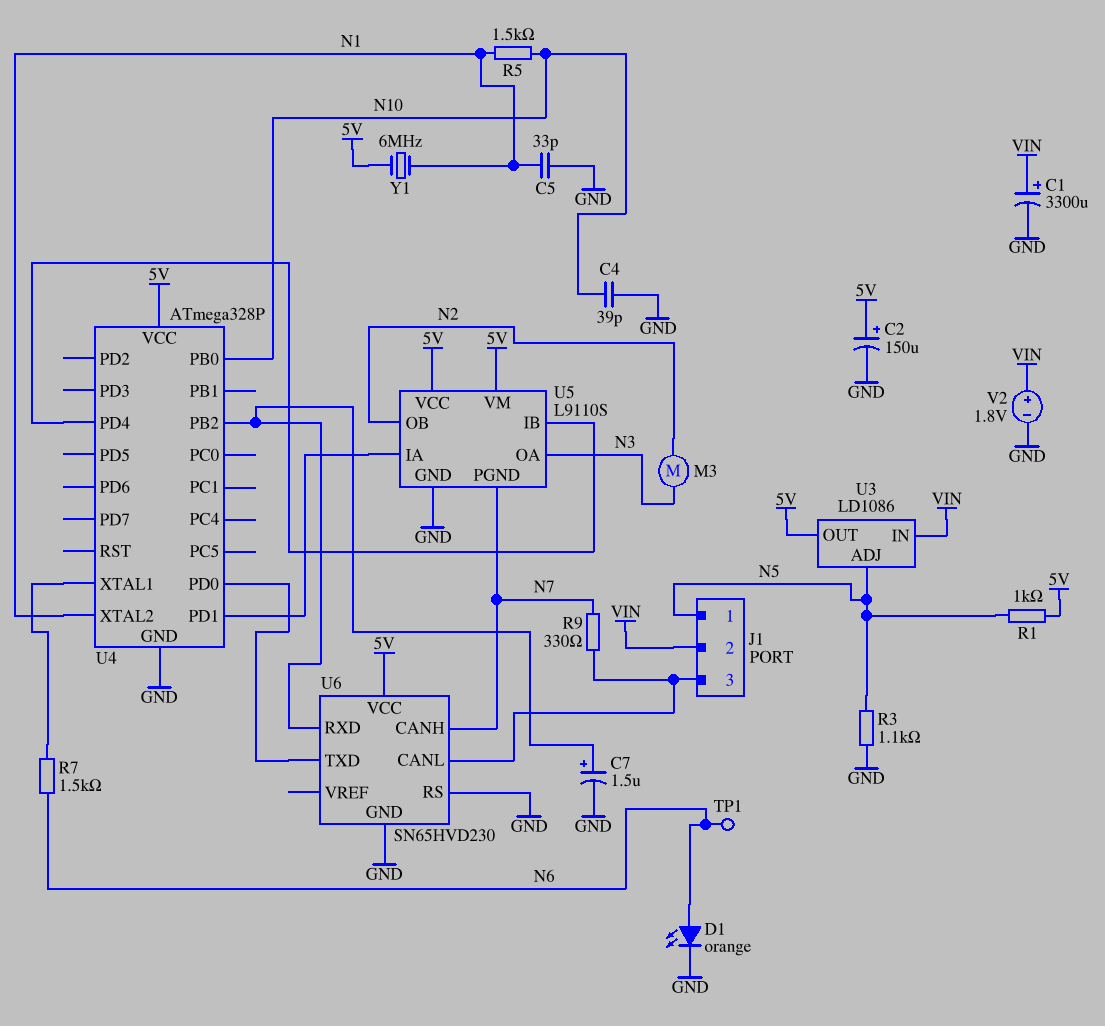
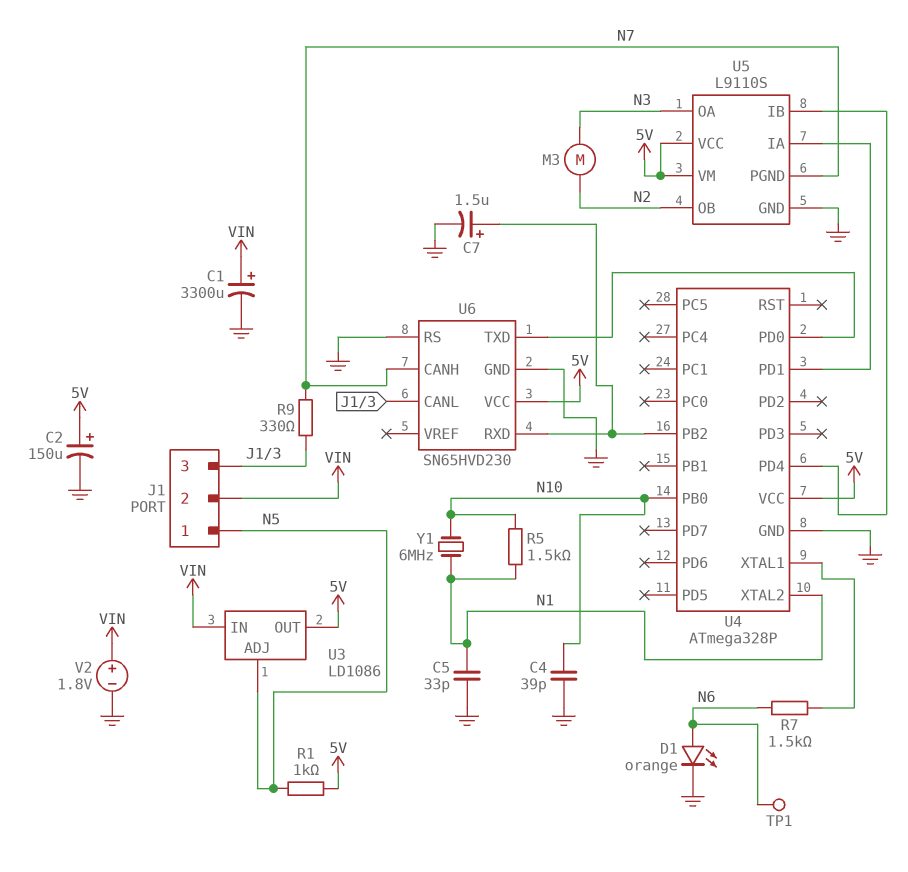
R3: 1.1k (GND, N5) -> none
Y1: 6MHz (5V, N1) -> 6MHz (N1, N10)

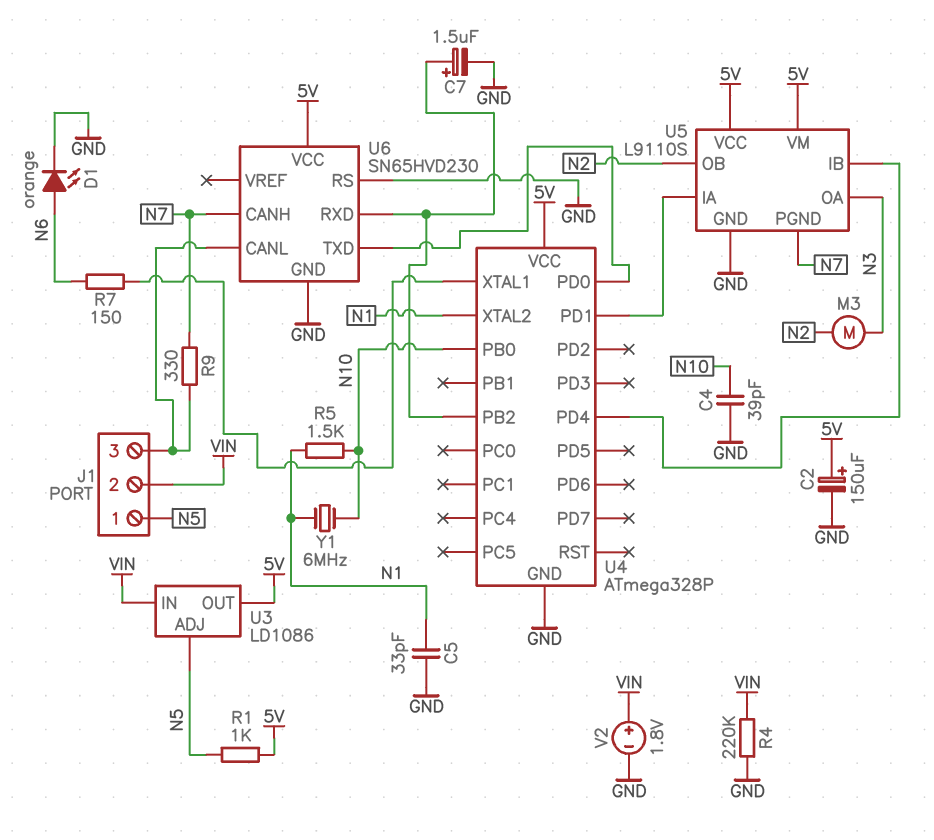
C1: 3300uF (plus VIN, minus GND) -> none
R4: none -> 220k (GND, VIN)
R7: 1.5k (N6, U4/XTAL1) -> 150 (N6, U4/XTAL1)
TP1: test point (N6) -> none

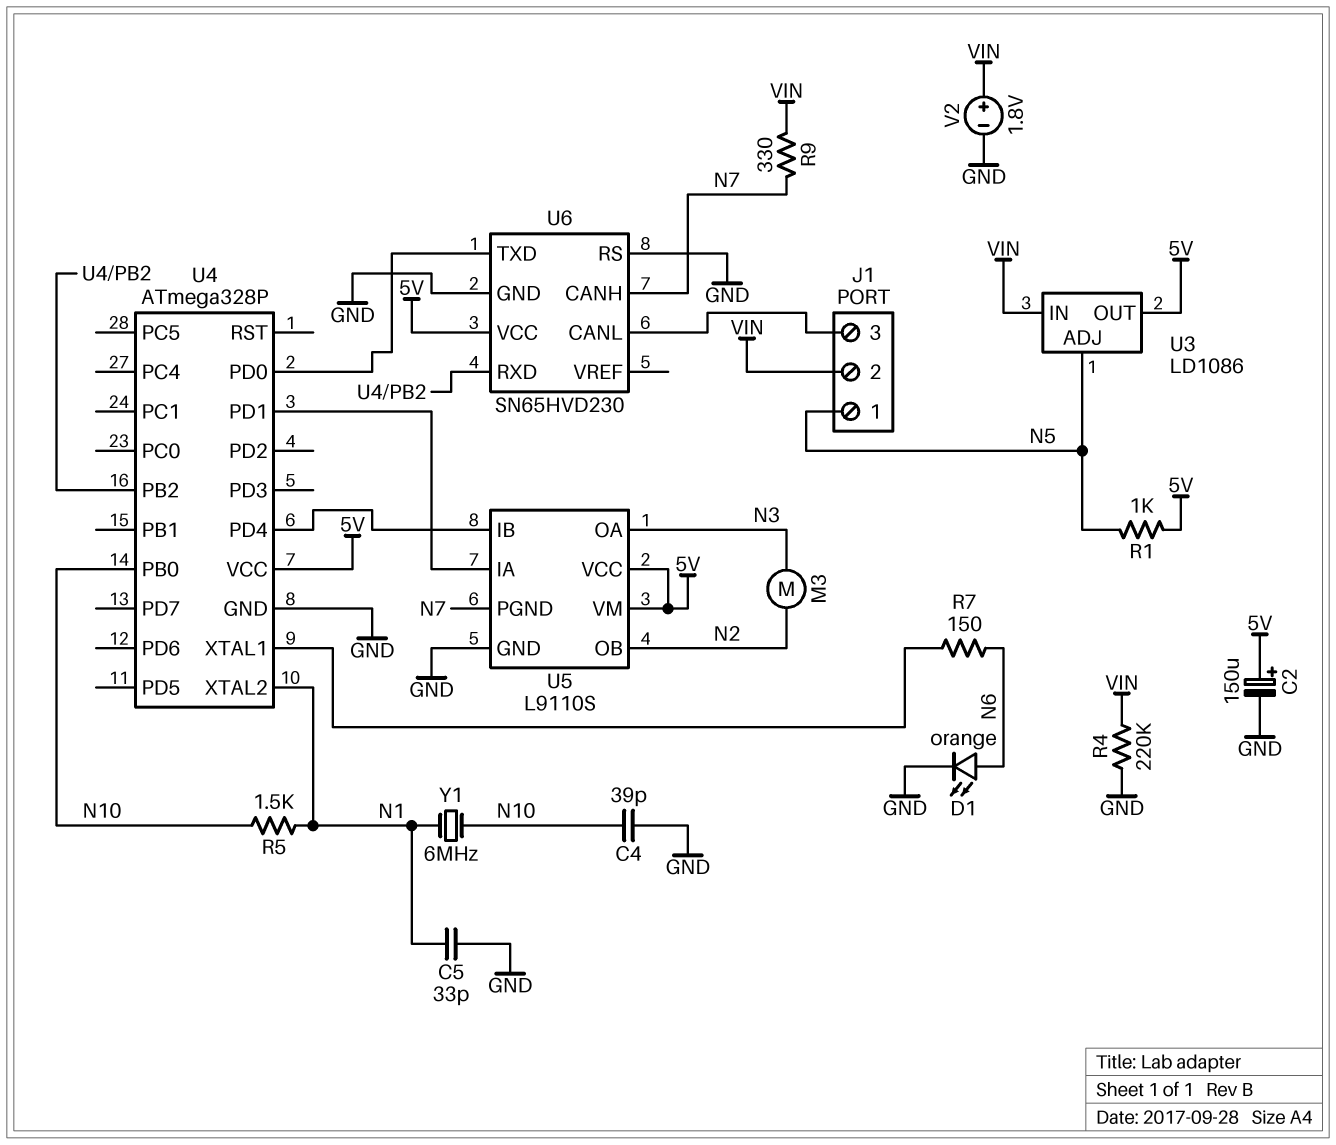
C7: 1.5uF (plus U4/PB2, minus GND) -> none
R9: 330 (J1/3, N7) -> 330 (N7, VIN)

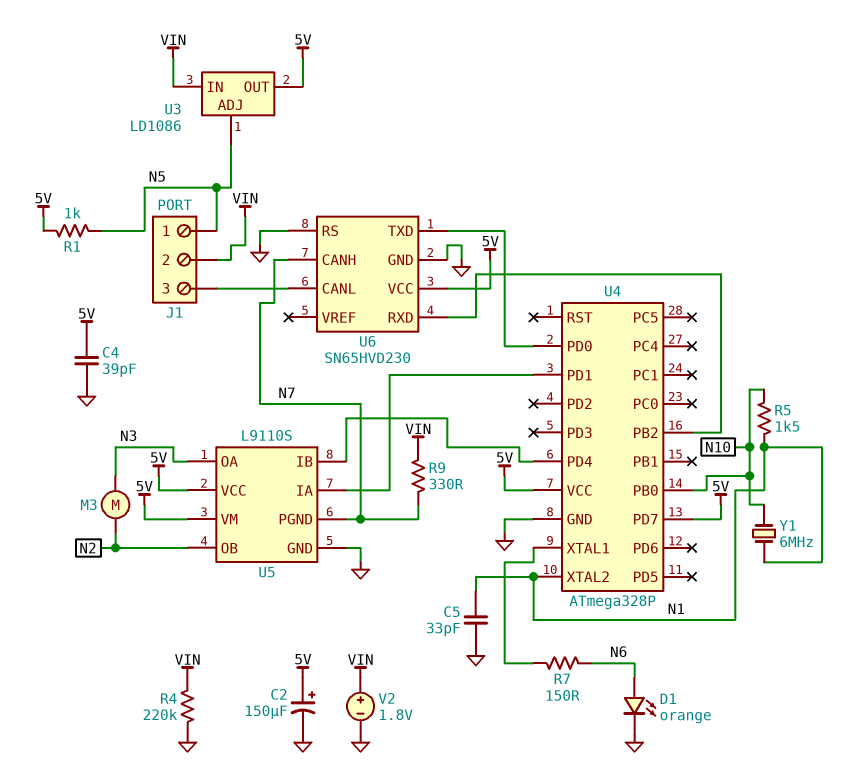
C4: 39pF (GND, N10) -> 39pF (5V, GND)
U4 pin PD7: none -> 5V

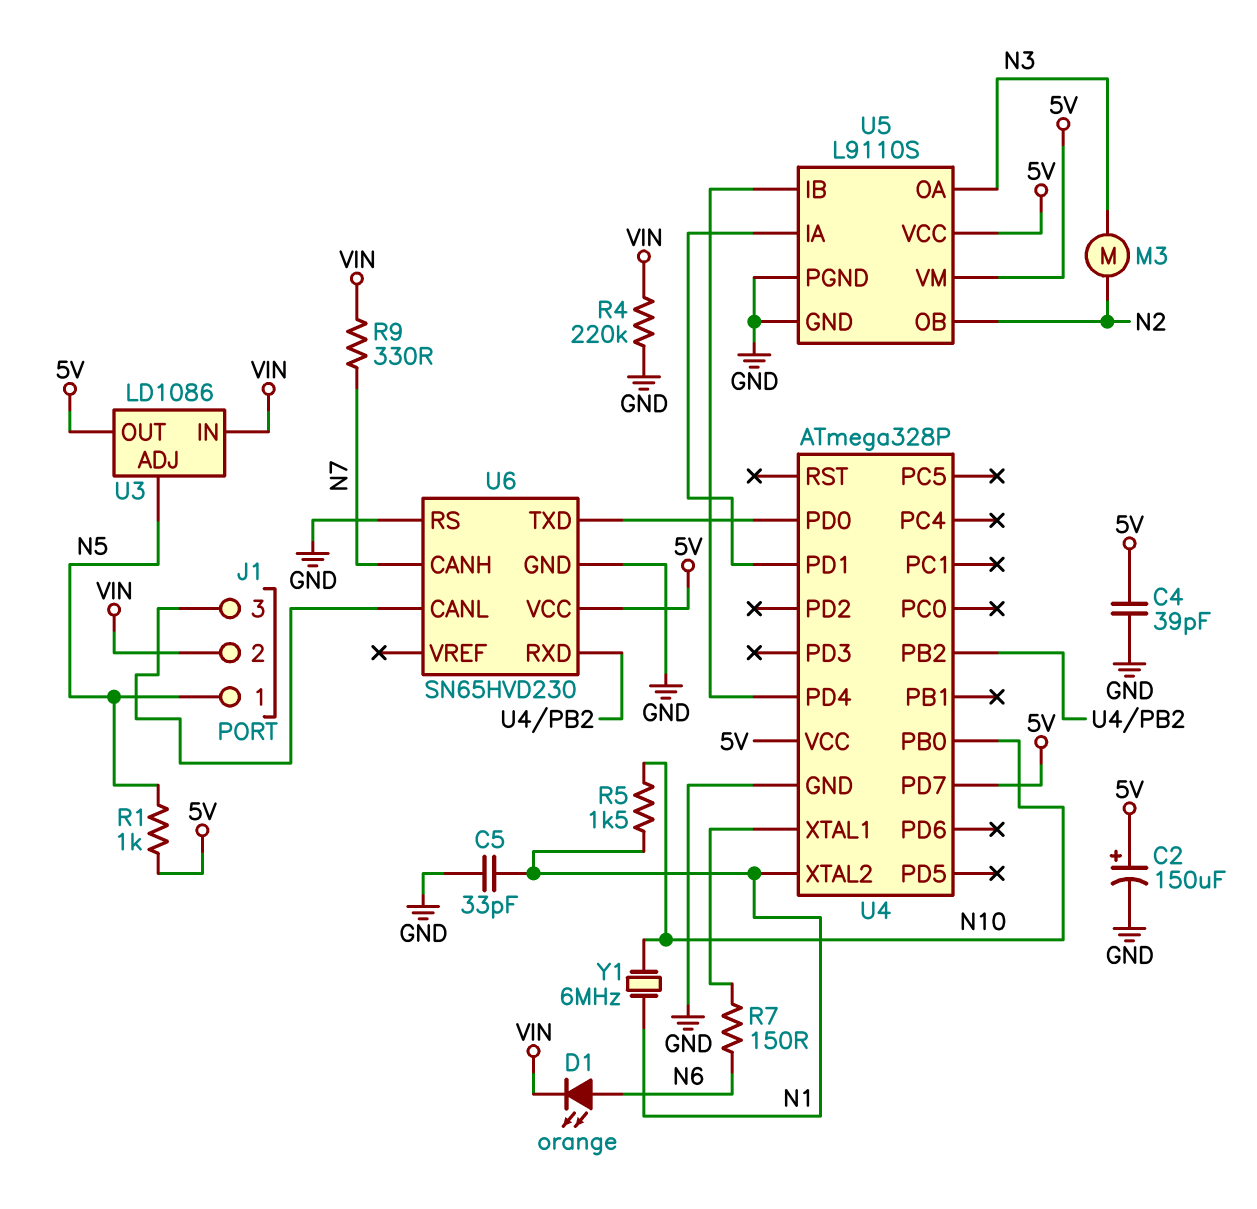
D1: LED orange (A N6, K GND) -> LED orange (A N6, K VIN)
U5 pin PGND: N7 -> GND
V2: 1.8V (plus VIN, minus GND) -> none

